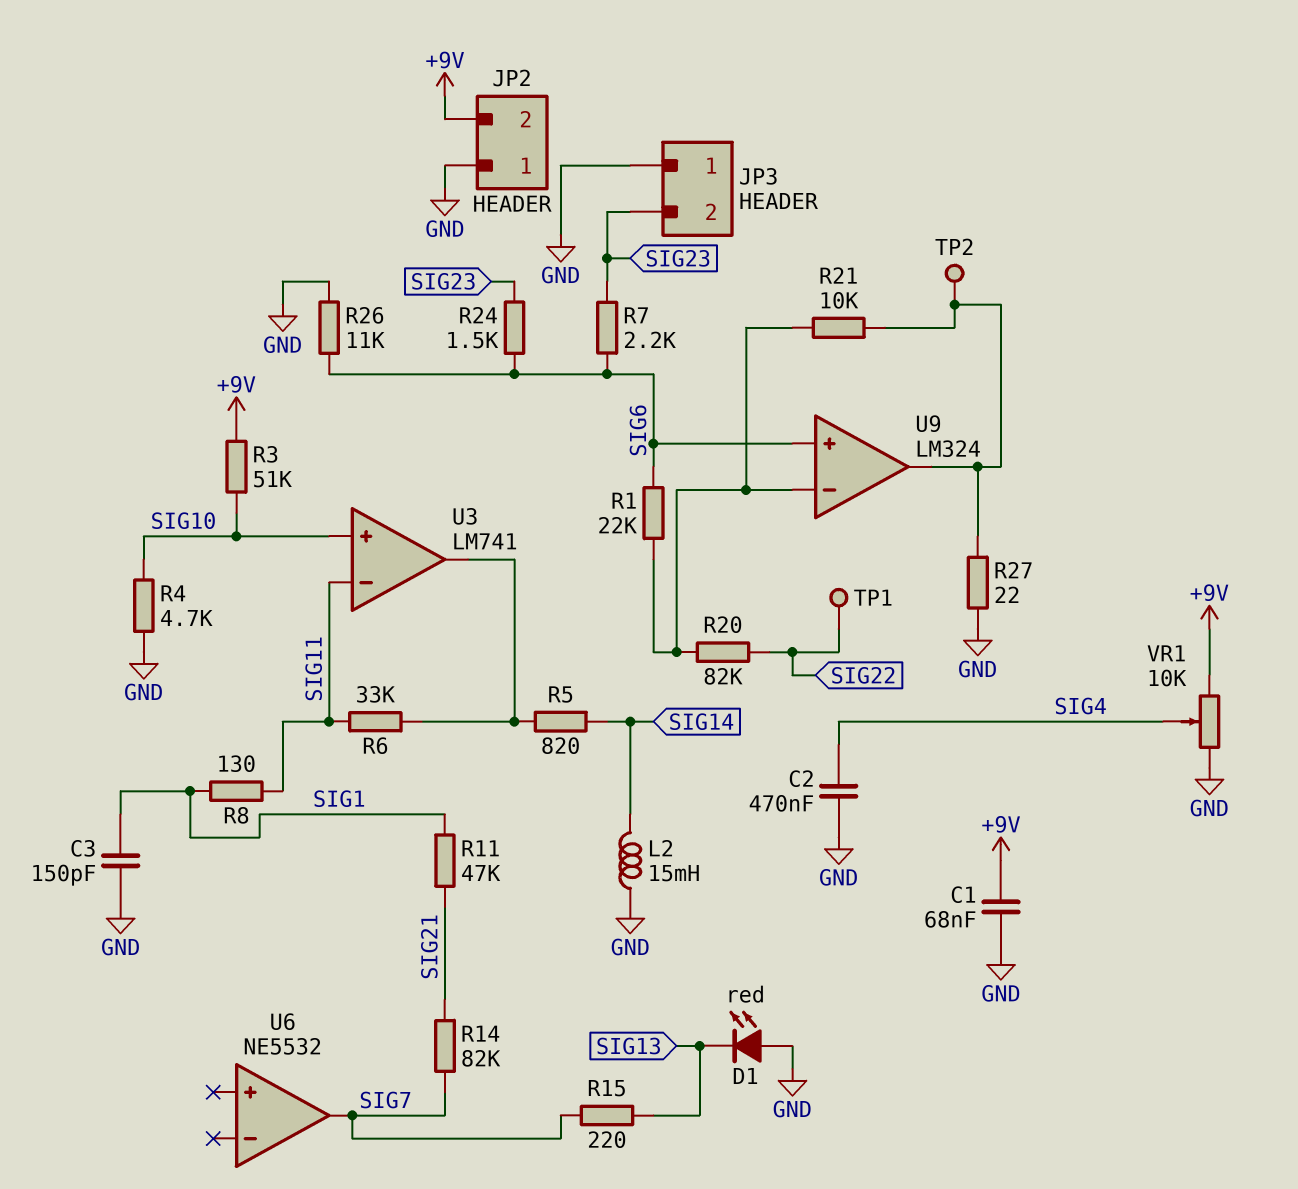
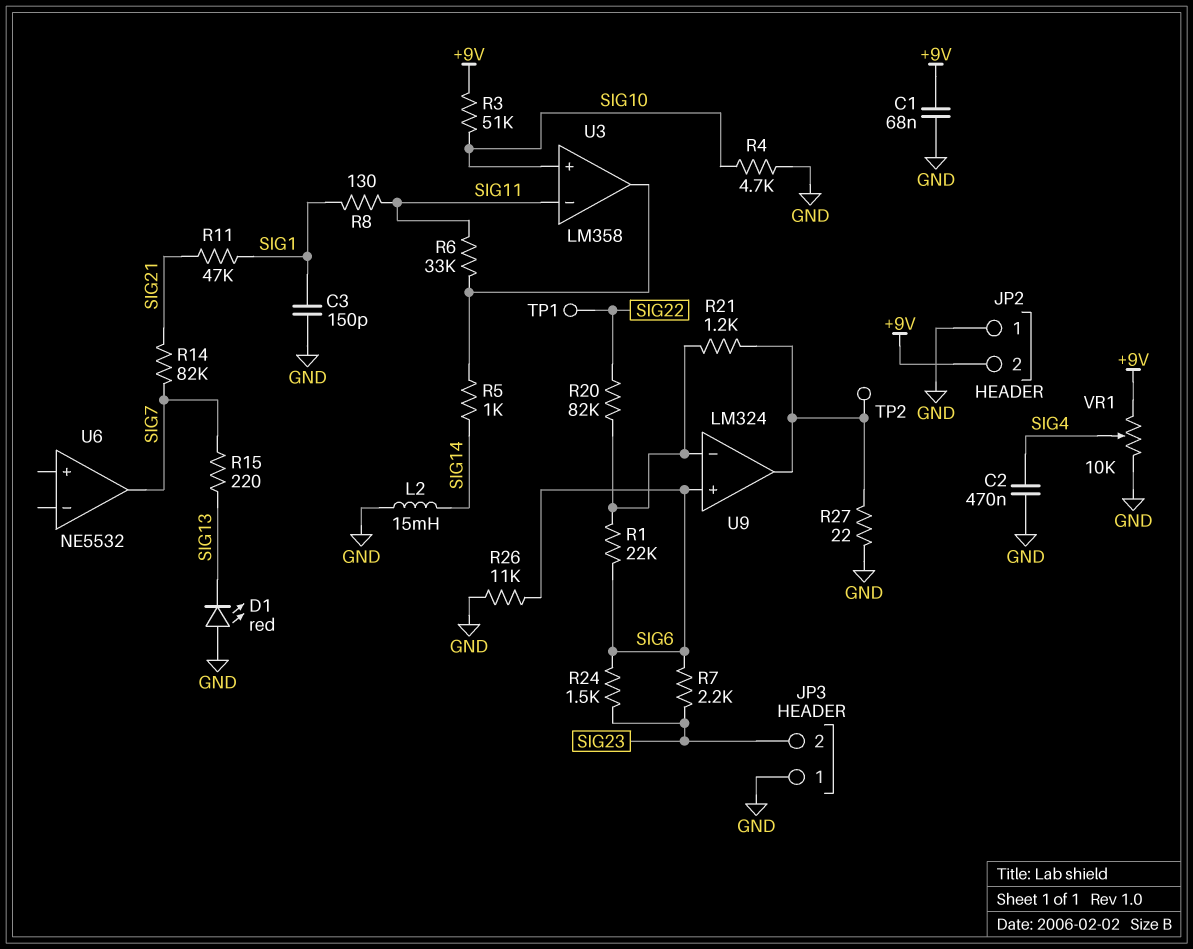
R5: 820 (SIG14, U3/out) -> 1k (SIG14, U3/out)
R21: 10k (U9/in-, U9/out) -> 1.2k (U9/in-, U9/out)
U3: LM741 -> LM358

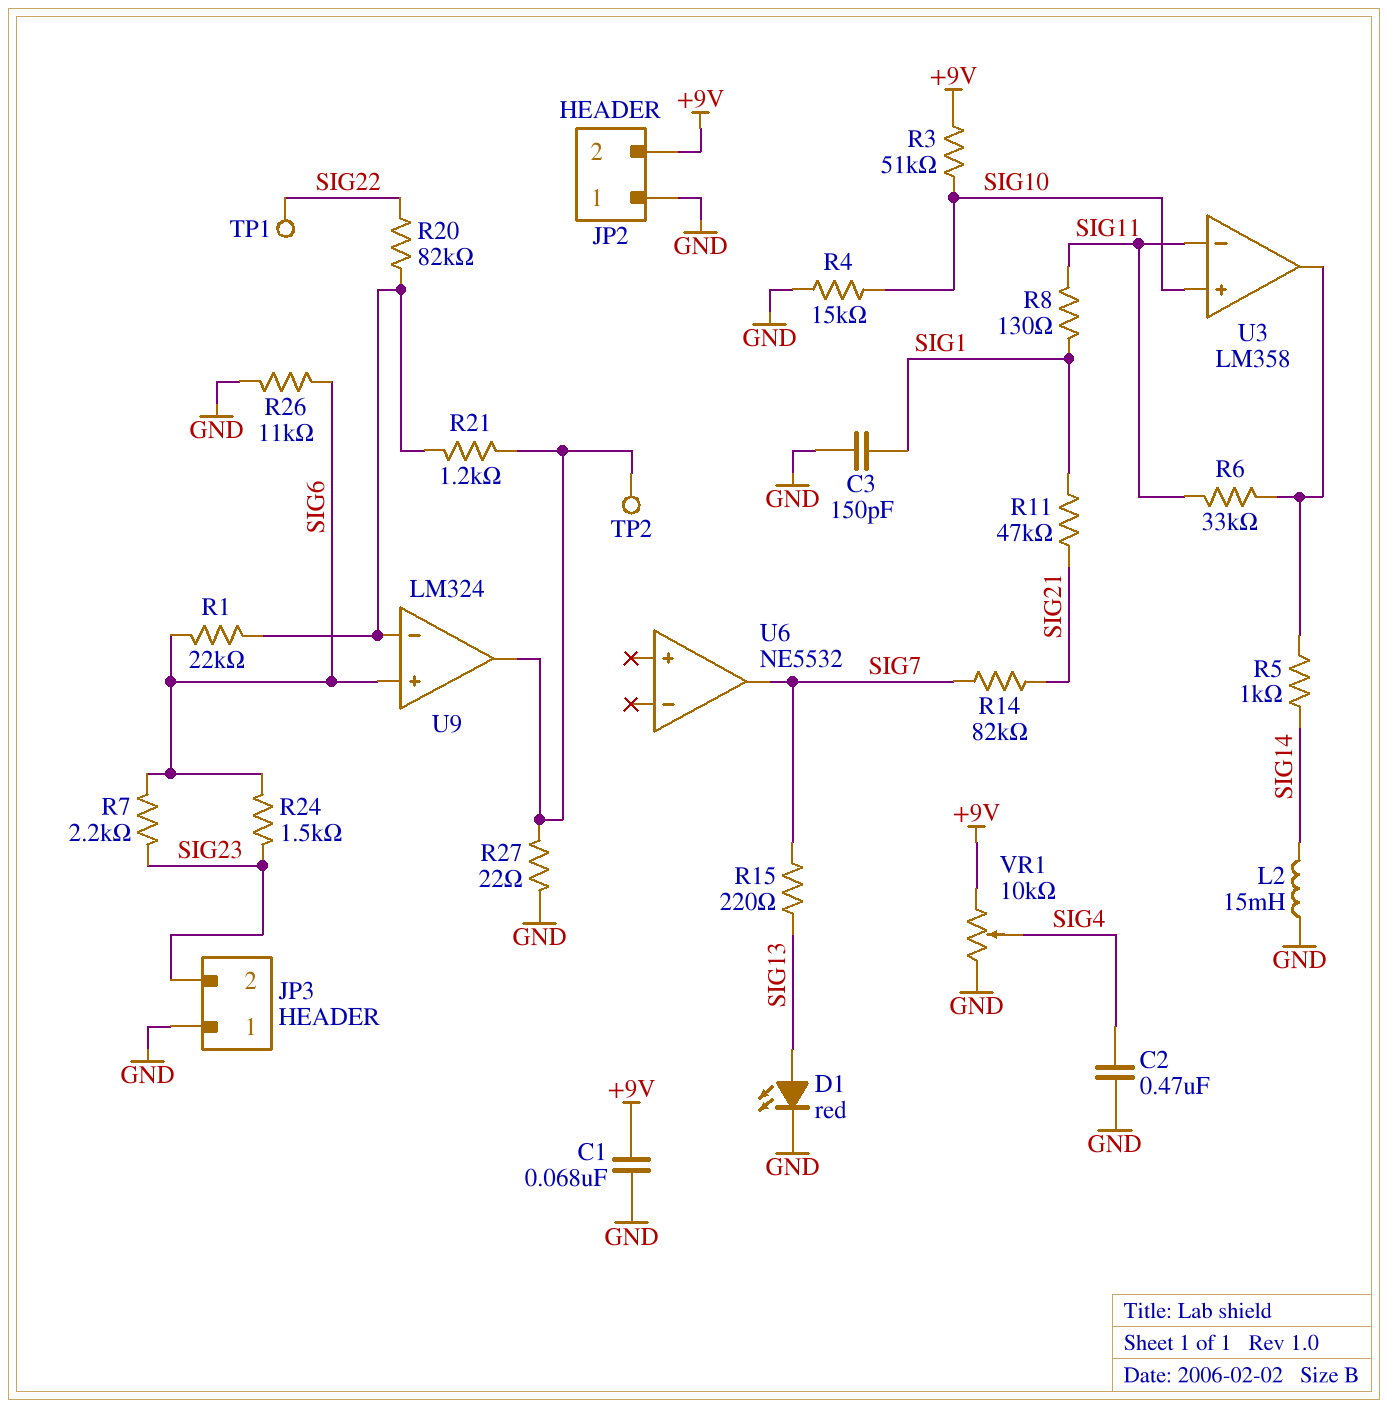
D1: LED red (A GND, K SIG13) -> LED red (A SIG13, K GND)
R4: 4.7k (GND, SIG10) -> 15k (GND, SIG10)

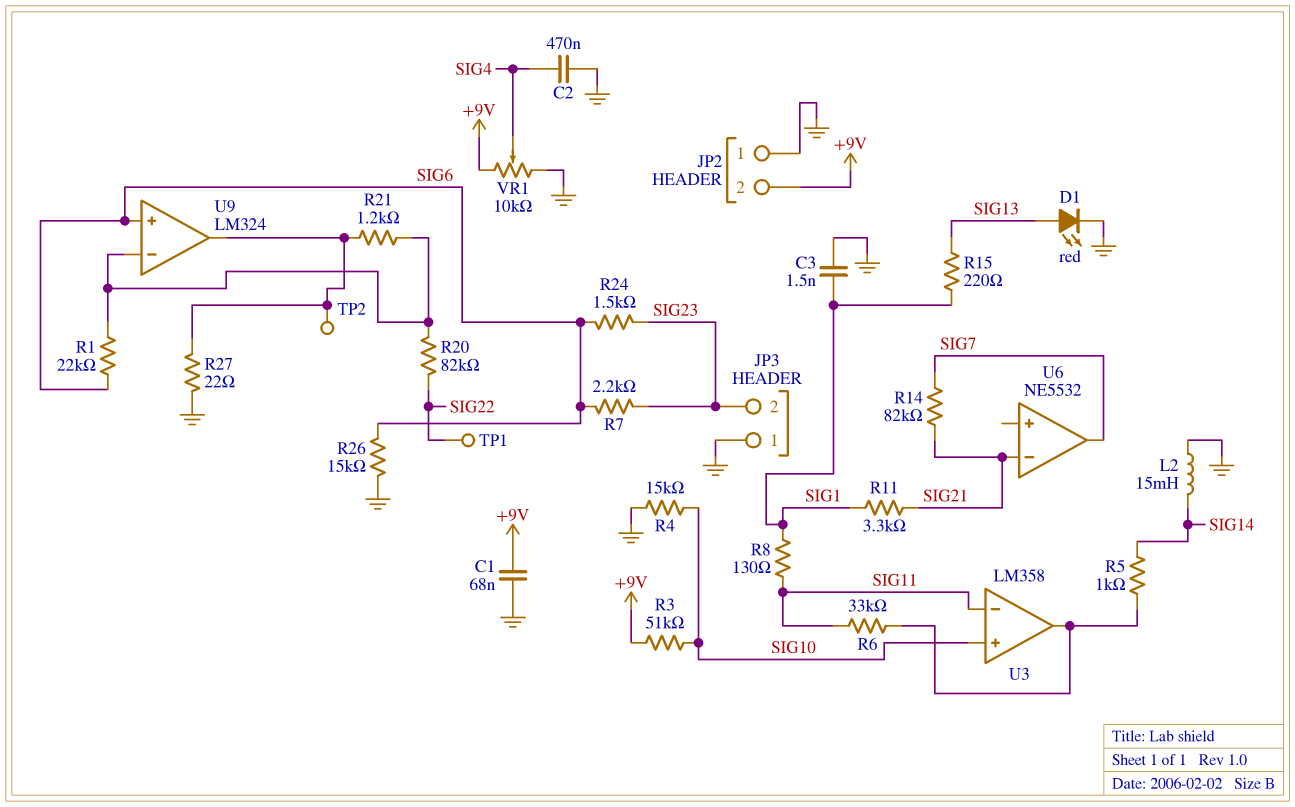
C3: 150pF (GND, SIG1) -> 1.5nF (GND, SIG1)
R11: 47k (SIG1, SIG21) -> 3.3k (SIG1, SIG21)
R15: 220 (SIG7, SIG13) -> 220 (SIG1, SIG13)
R26: 11k (GND, SIG6) -> 15k (GND, SIG6)
U6 pin in-: none -> SIG21

